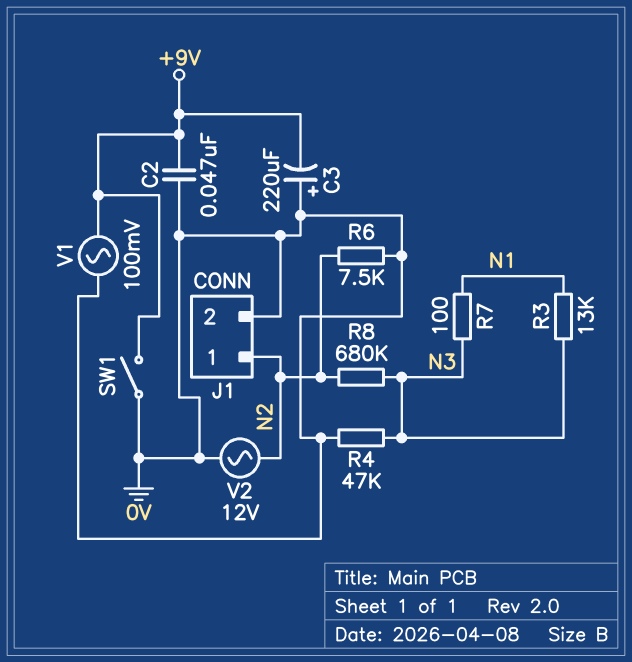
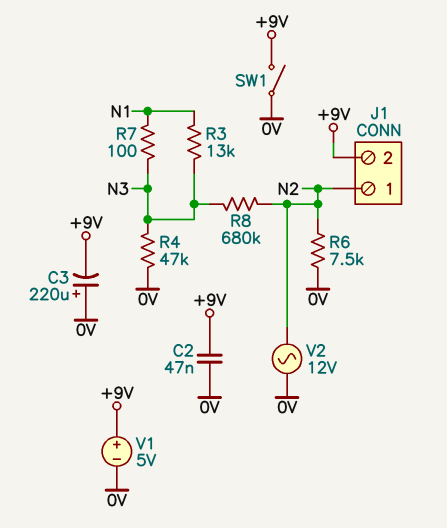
J1 pin 2: 0V -> +9V
V1: AC 100mV (+9V, 0V) -> 5V (plus +9V, minus 0V)

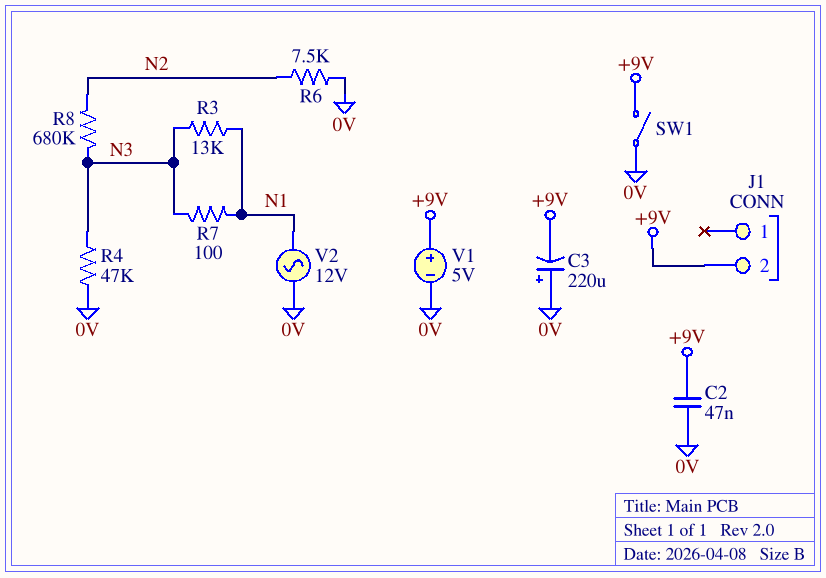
J1 pin 1: N2 -> none
V2: AC 12V (0V, N2) -> AC 12V (0V, N1)

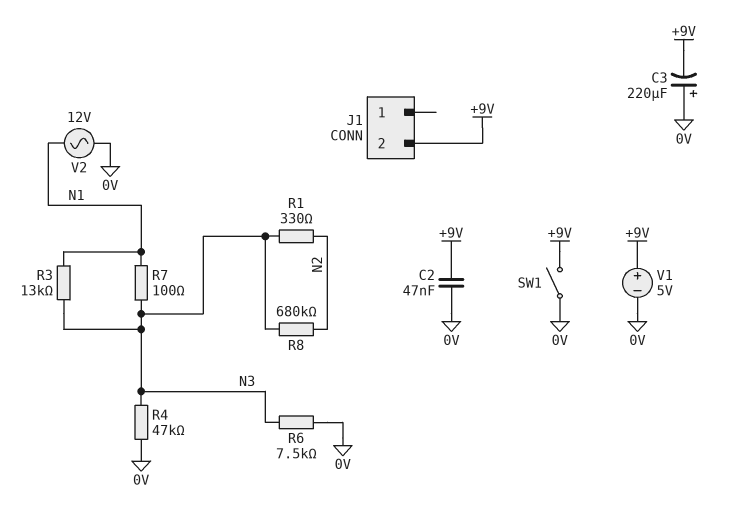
R1: none -> 330 (N2, N3)
R6: 7.5k (0V, N2) -> 7.5k (0V, N3)

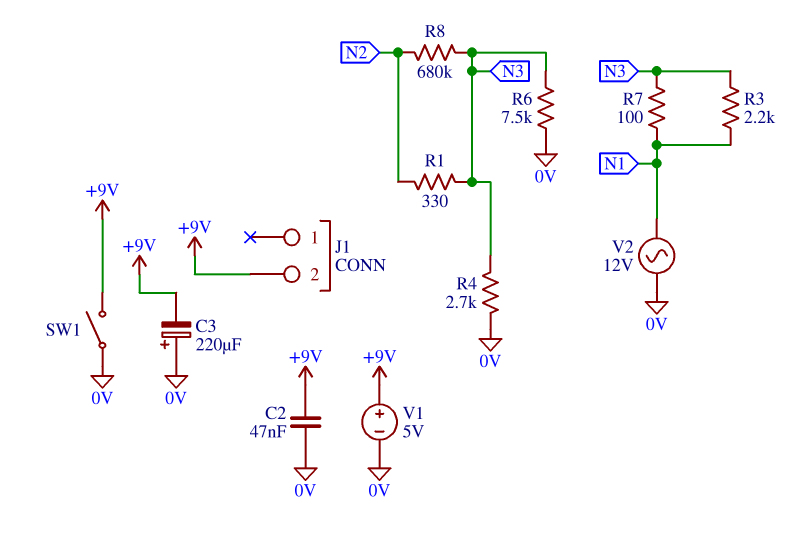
R3: 13k (N1, N3) -> 2.2k (N1, N3)
R4: 47k (0V, N3) -> 2.7k (0V, N3)

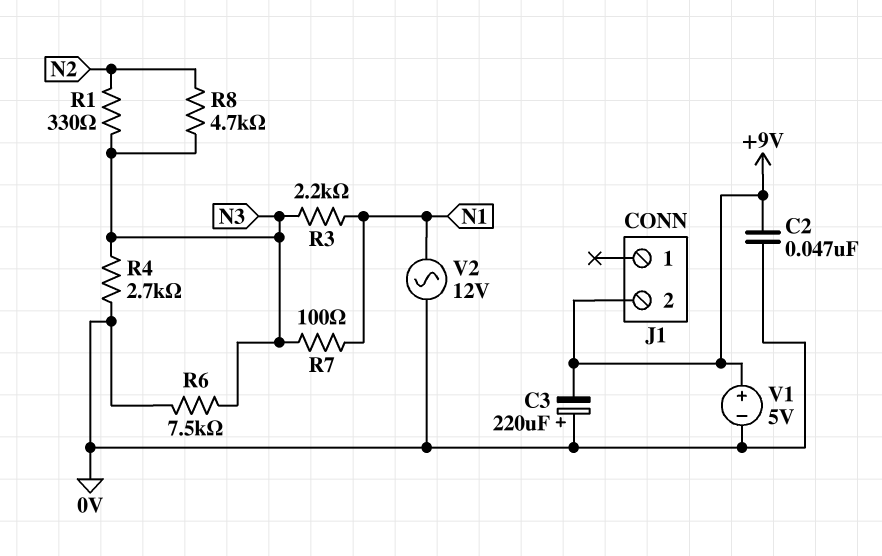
R8: 680k (N2, N3) -> 4.7k (N2, N3)
SW1: switch (+9V, 0V) -> none

